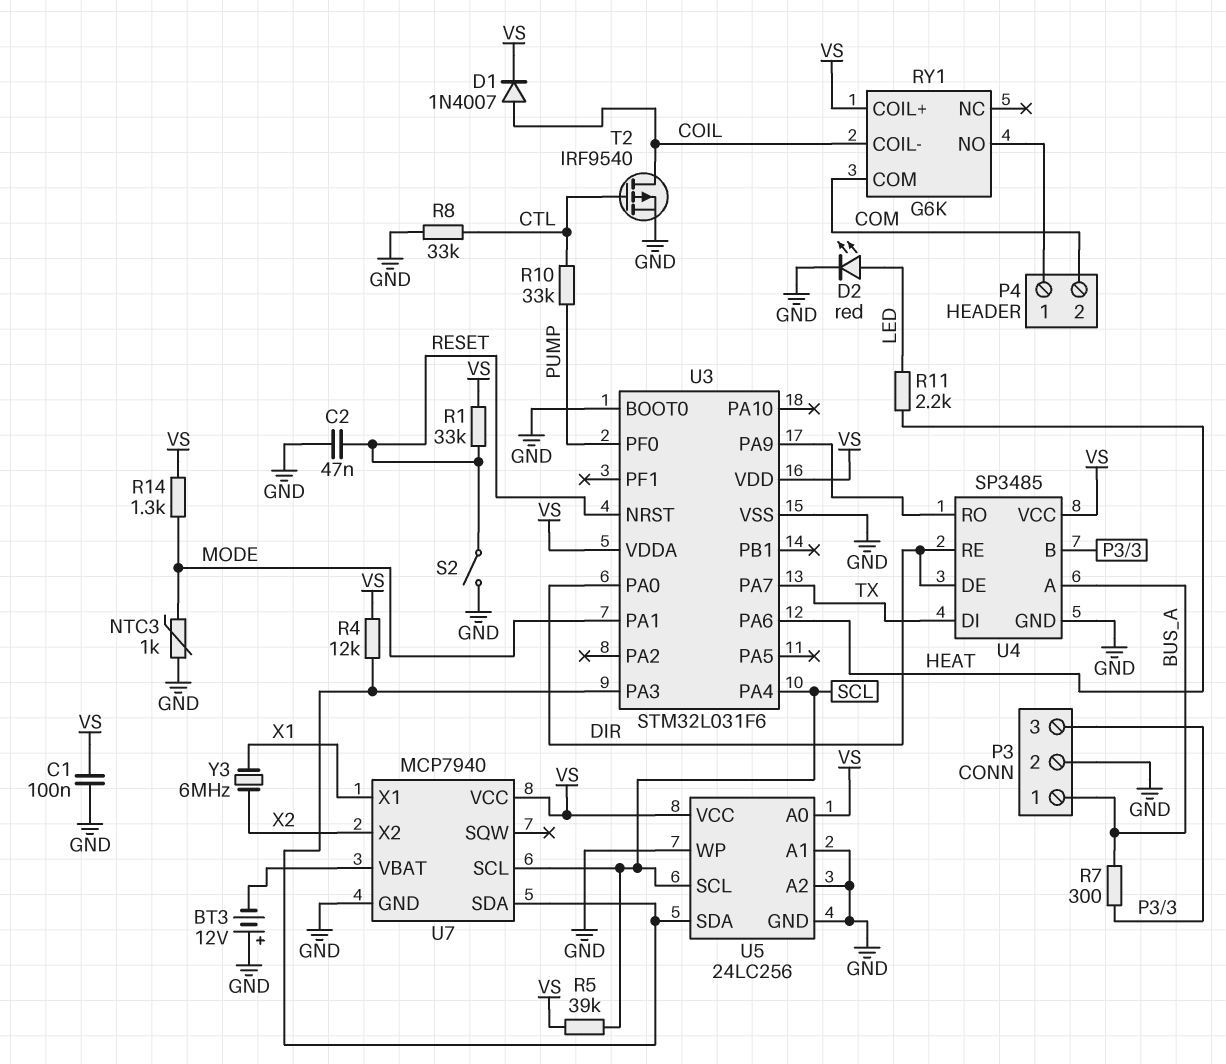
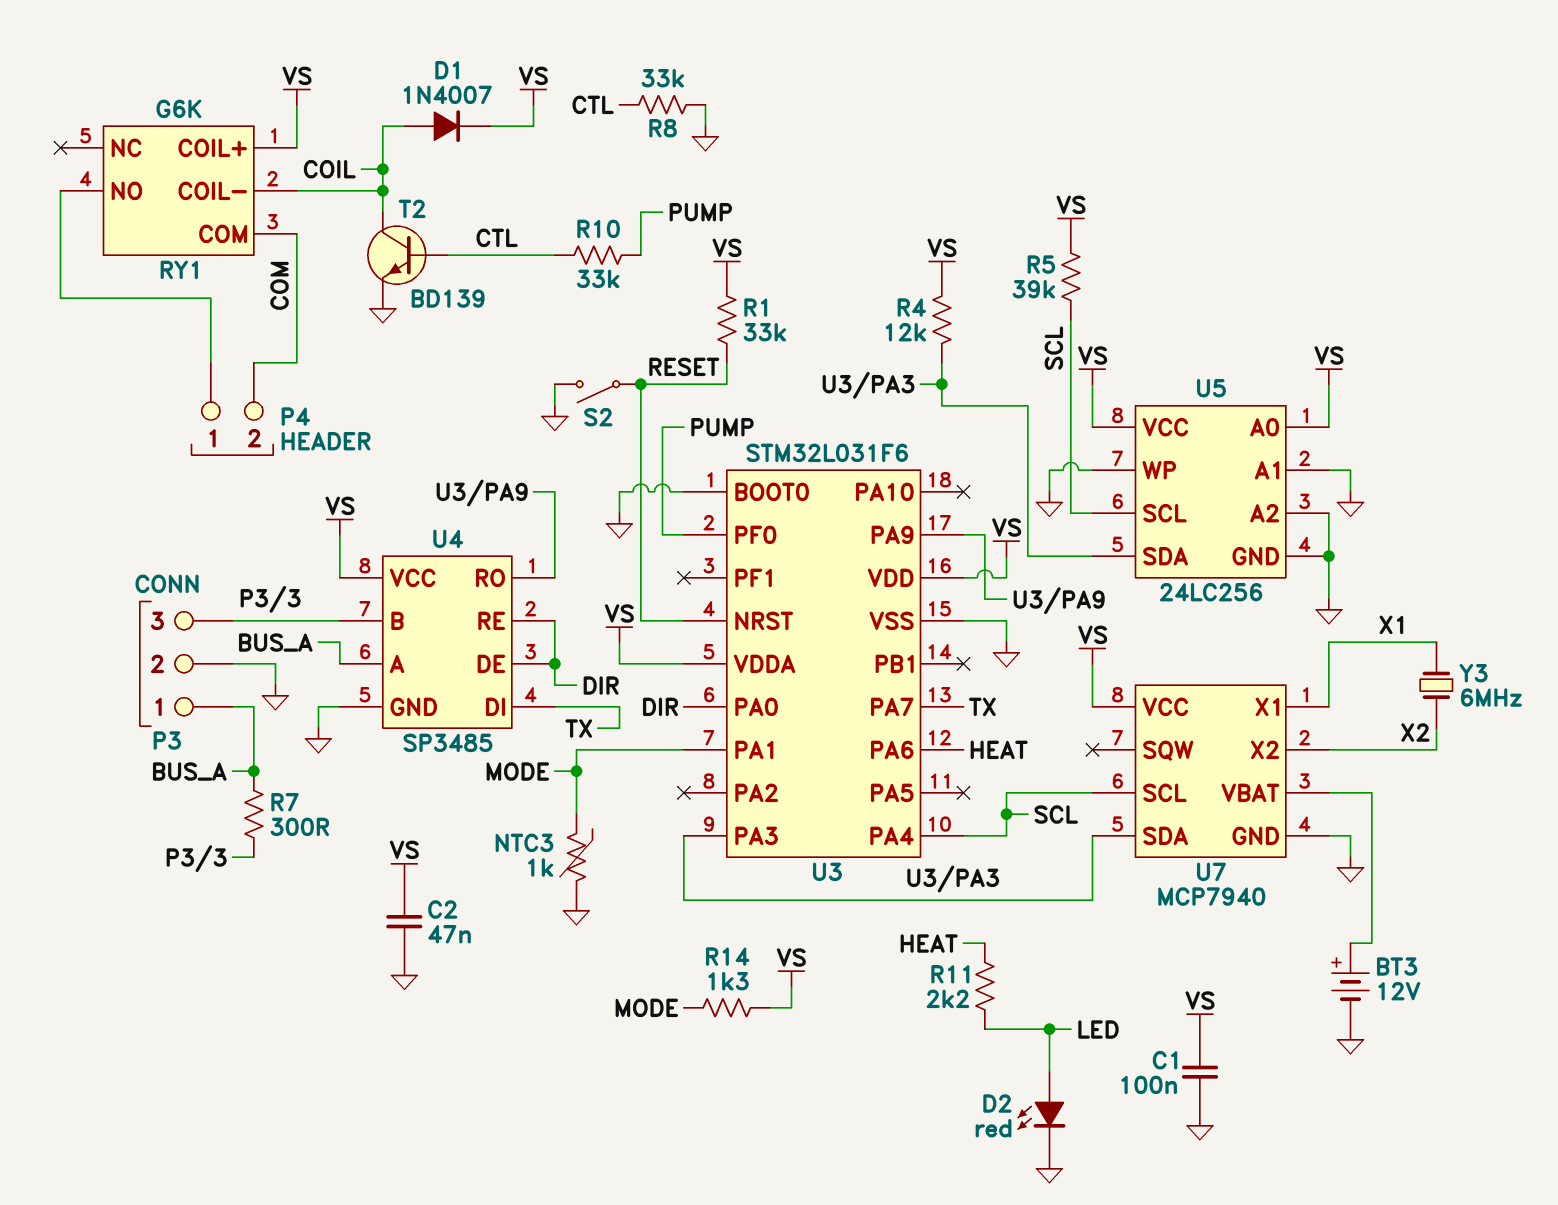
BT3: 12V (plus GND, minus U7/VBAT) -> 12V (plus U7/VBAT, minus GND)
C2: 47nF (GND, RESET) -> 47nF (GND, VS)
T2: PMOS IRF9540 (G CTL, D COIL, S GND) -> NPN BD139 (B CTL, C COIL, E GND)

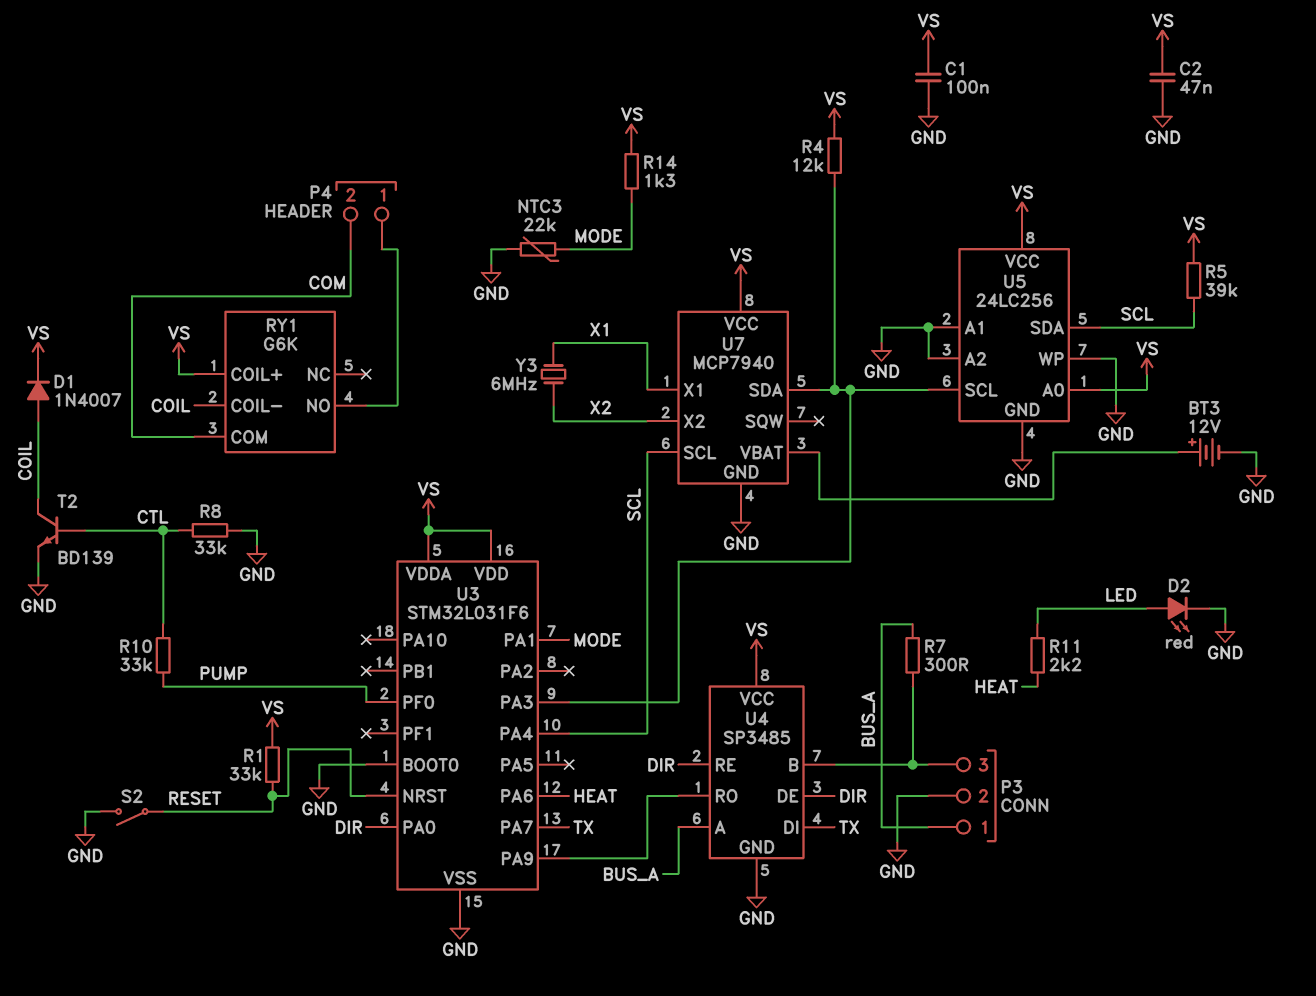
NTC3: 1k (GND, MODE) -> 22k (GND, MODE)
U5 pin SCL: SCL -> U3/PA3
U5 pin SDA: U3/PA3 -> SCL

